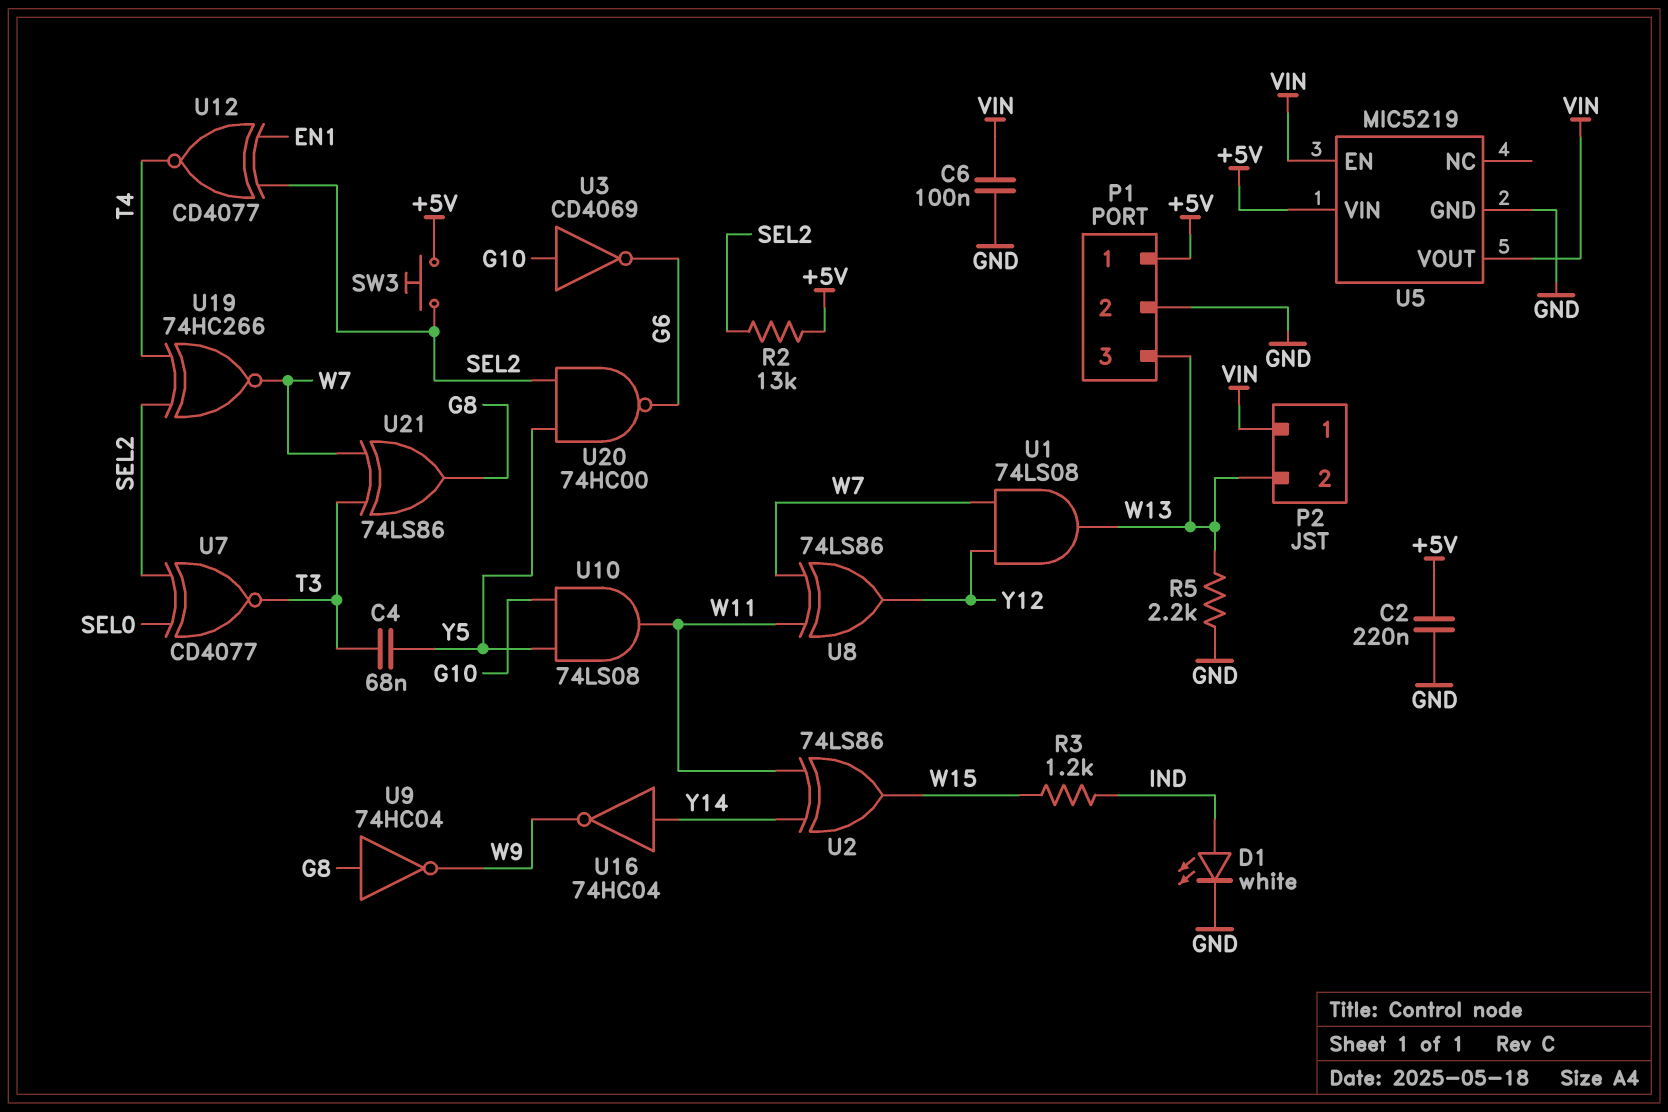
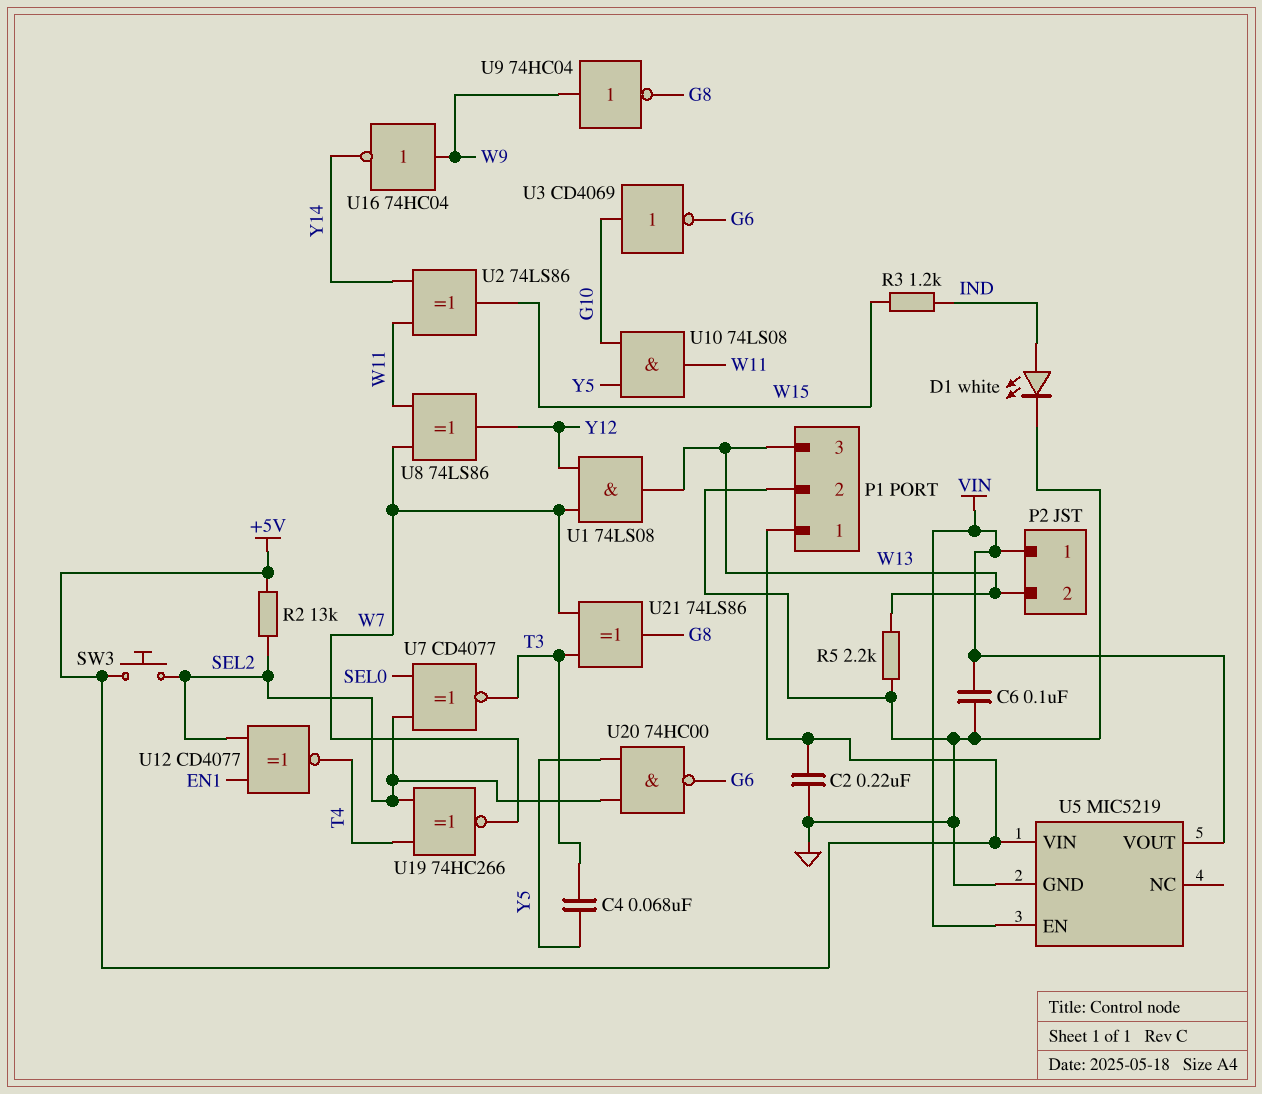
U9: NOT 74HC04 (in G8, out W9) -> NOT 74HC04 (in W9, out G8)
U16: NOT 74HC04 (in Y14, out W9) -> NOT 74HC04 (in W9, out Y14)

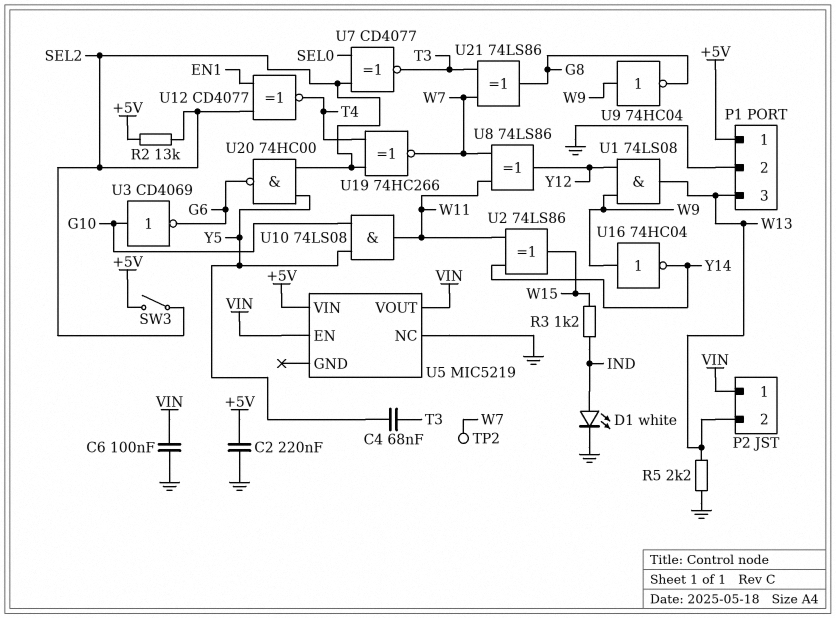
SW3: button (+5V, SEL2) -> switch (+5V, SEL2)
TP2: none -> test point (W7)
U1: AND 74LS08 (in W7, in Y12, out W13) -> AND 74LS08 (in W9, in Y12, out W13)
U5 pin GND: GND -> none
U5 pin NC: none -> GND

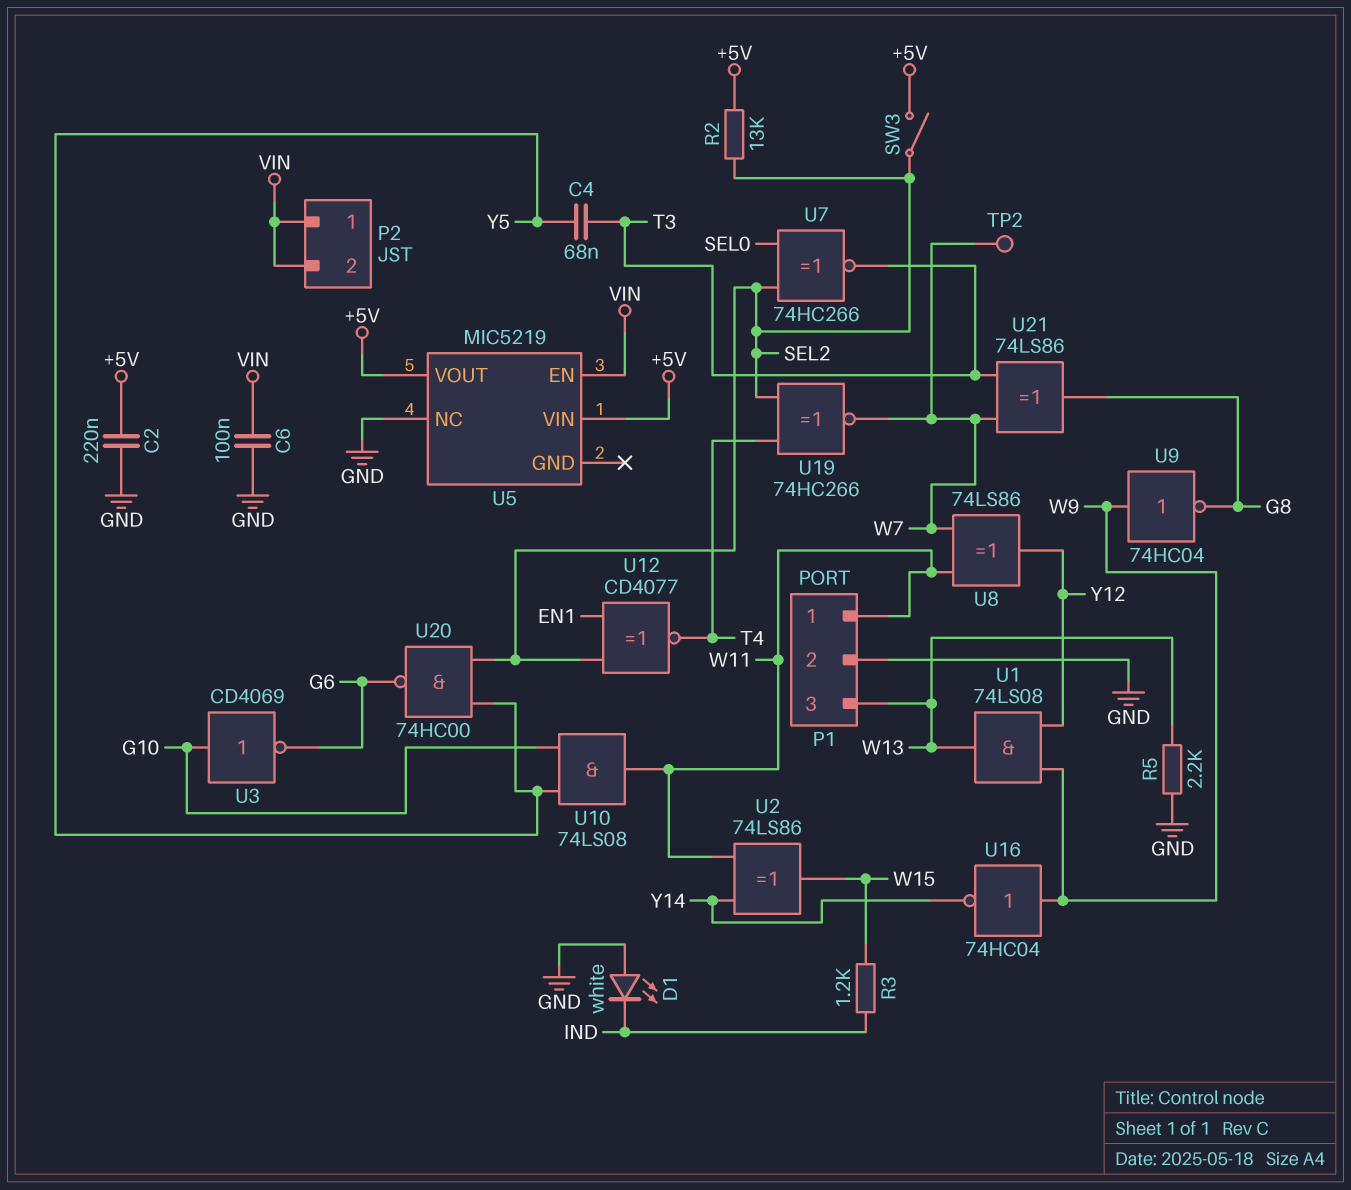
D1: LED white (A IND, K GND) -> LED white (A GND, K IND)
P1 pin 1: +5V -> W11
P2 pin 2: W13 -> VIN
U5 pin VOUT: VIN -> +5V
U7: XNOR CD4077 (in SEL0, in SEL2, out T3) -> XNOR 74HC266 (in SEL0, in SEL2, out T3)

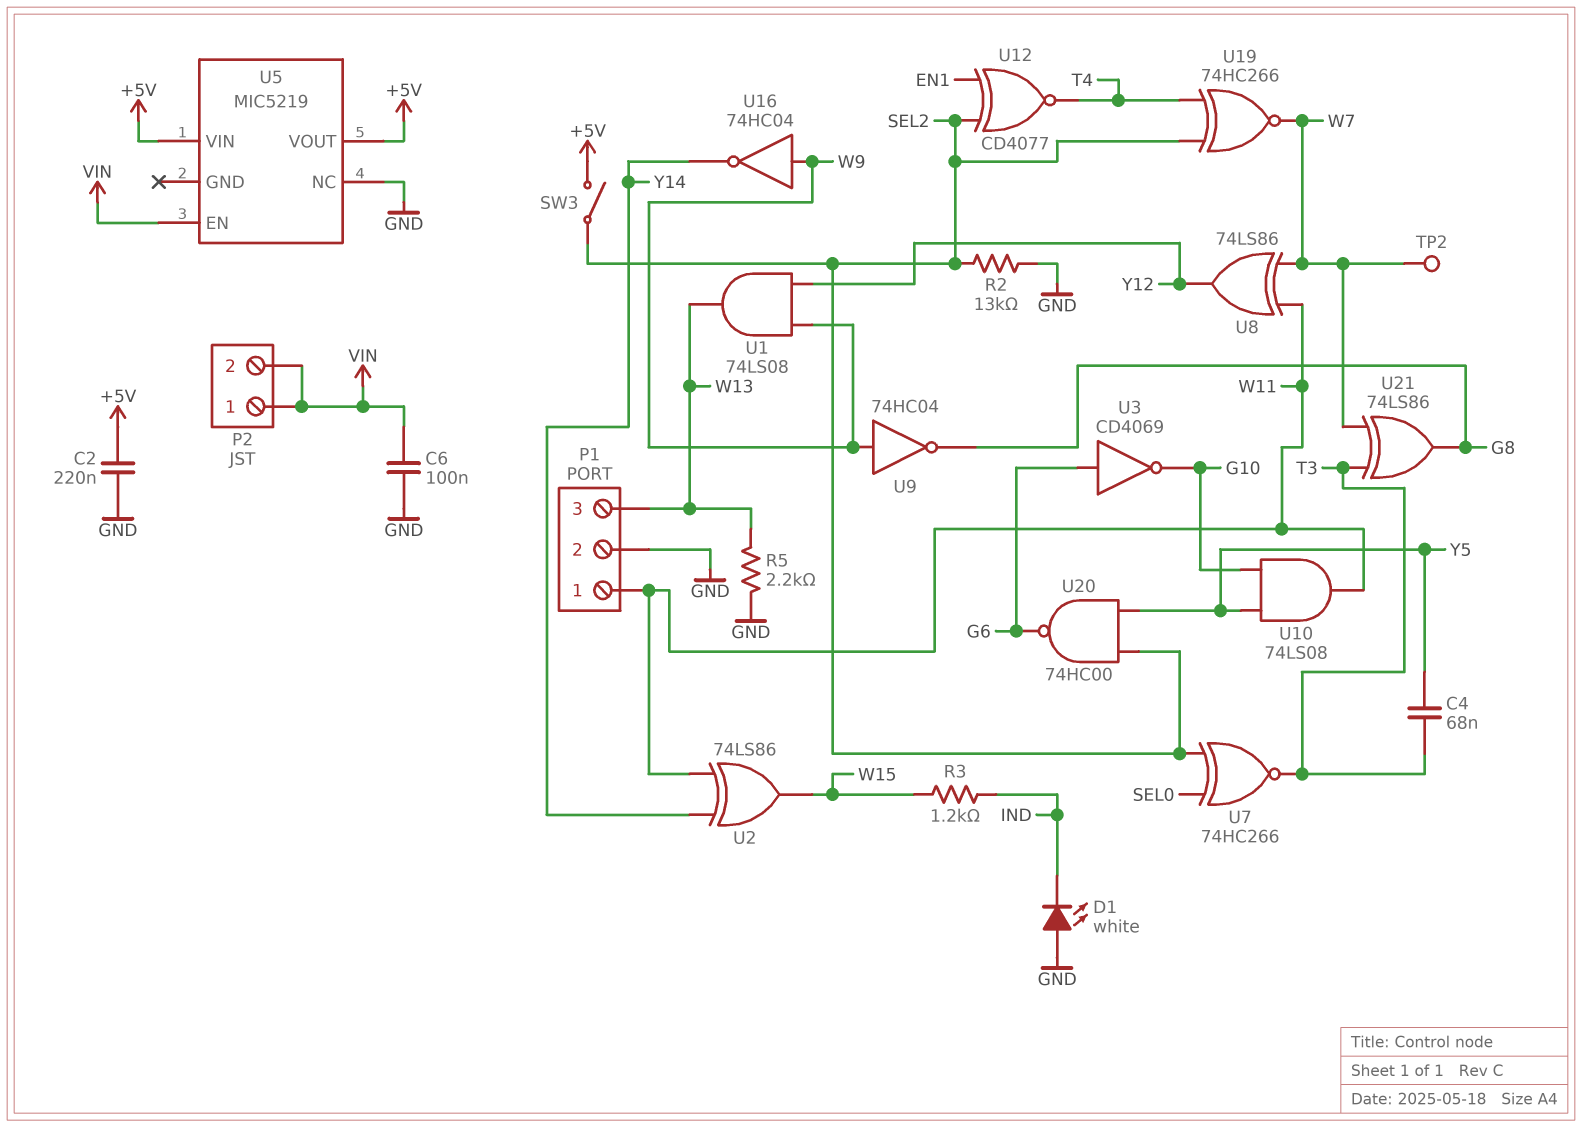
R2: 13k (+5V, SEL2) -> 13k (GND, SEL2)
U3: NOT CD4069 (in G10, out G6) -> NOT CD4069 (in G6, out G10)

